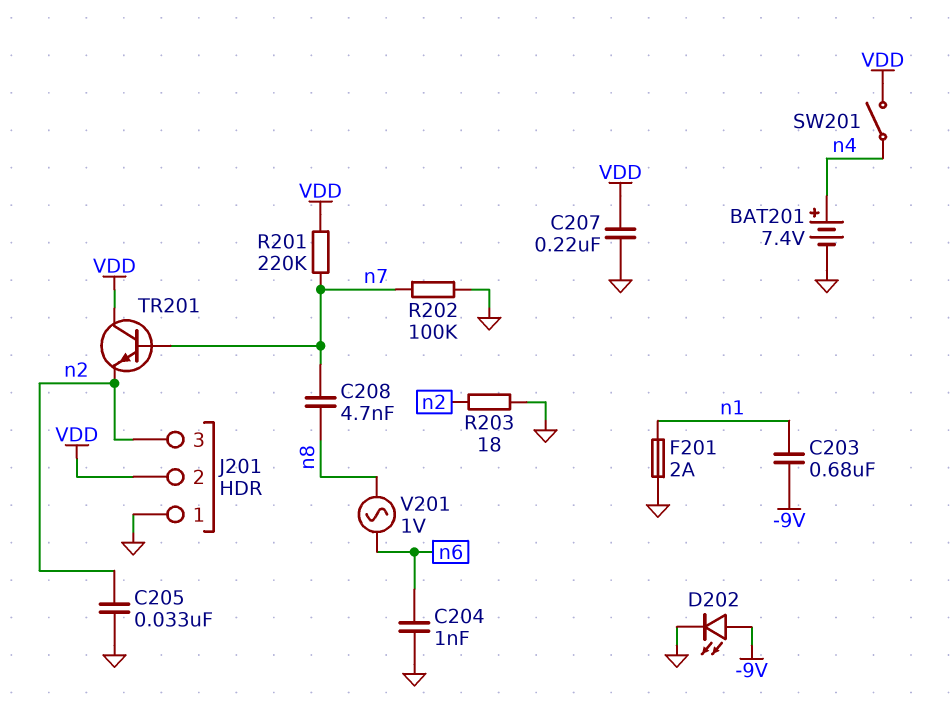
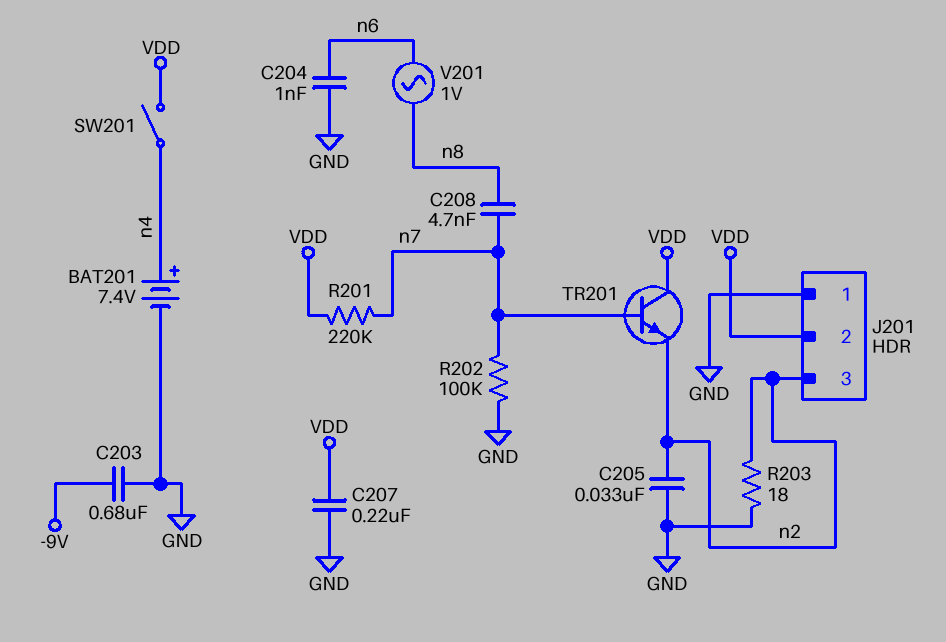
C203: 680nF (-9V, n1) -> 680nF (-9V, GND)
D202: LED (A -9V, K GND) -> none
F201: 2A (GND, n1) -> none

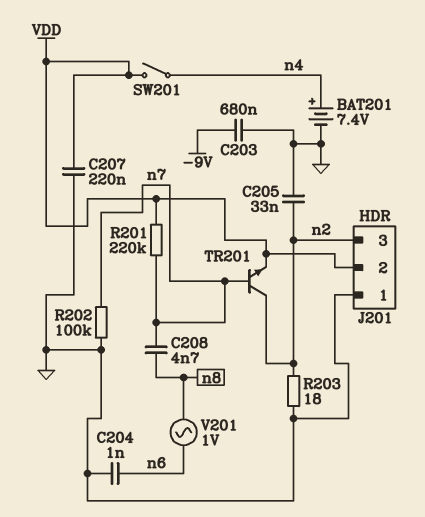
TR201: NPN (B n7, C VDD, E n2) -> NPN (B n7, C n2, E VDD)

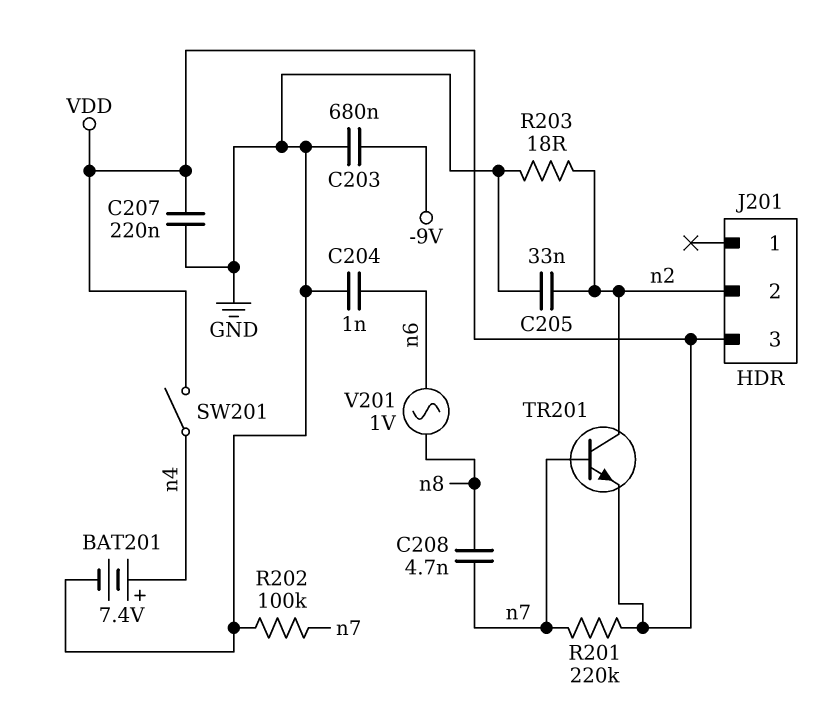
J201 pin 1: GND -> none
J201 pin 2: VDD -> n2
J201 pin 3: n2 -> VDD

